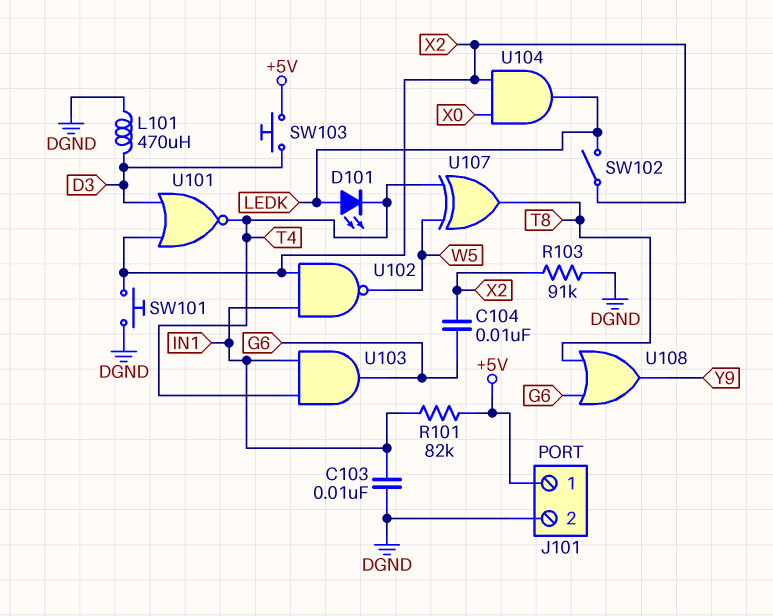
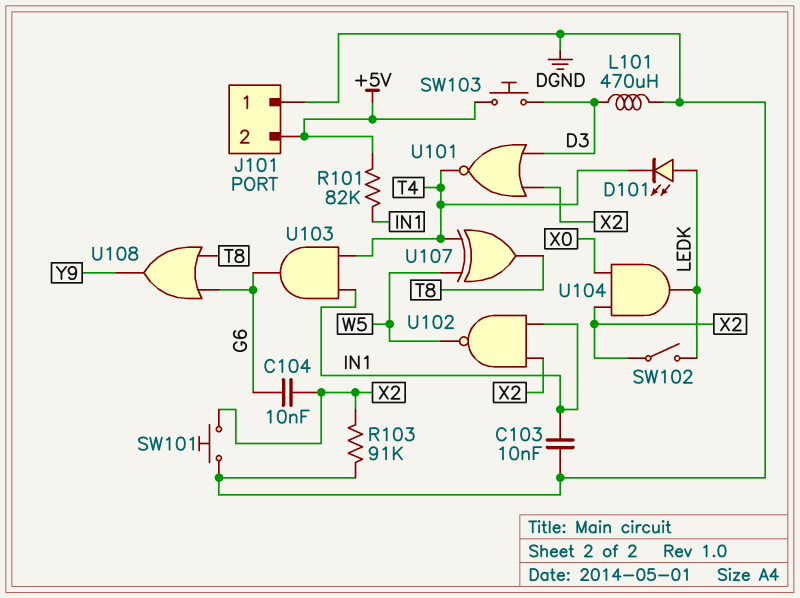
J101 pin 1: +5V -> DGND
J101 pin 2: DGND -> +5V

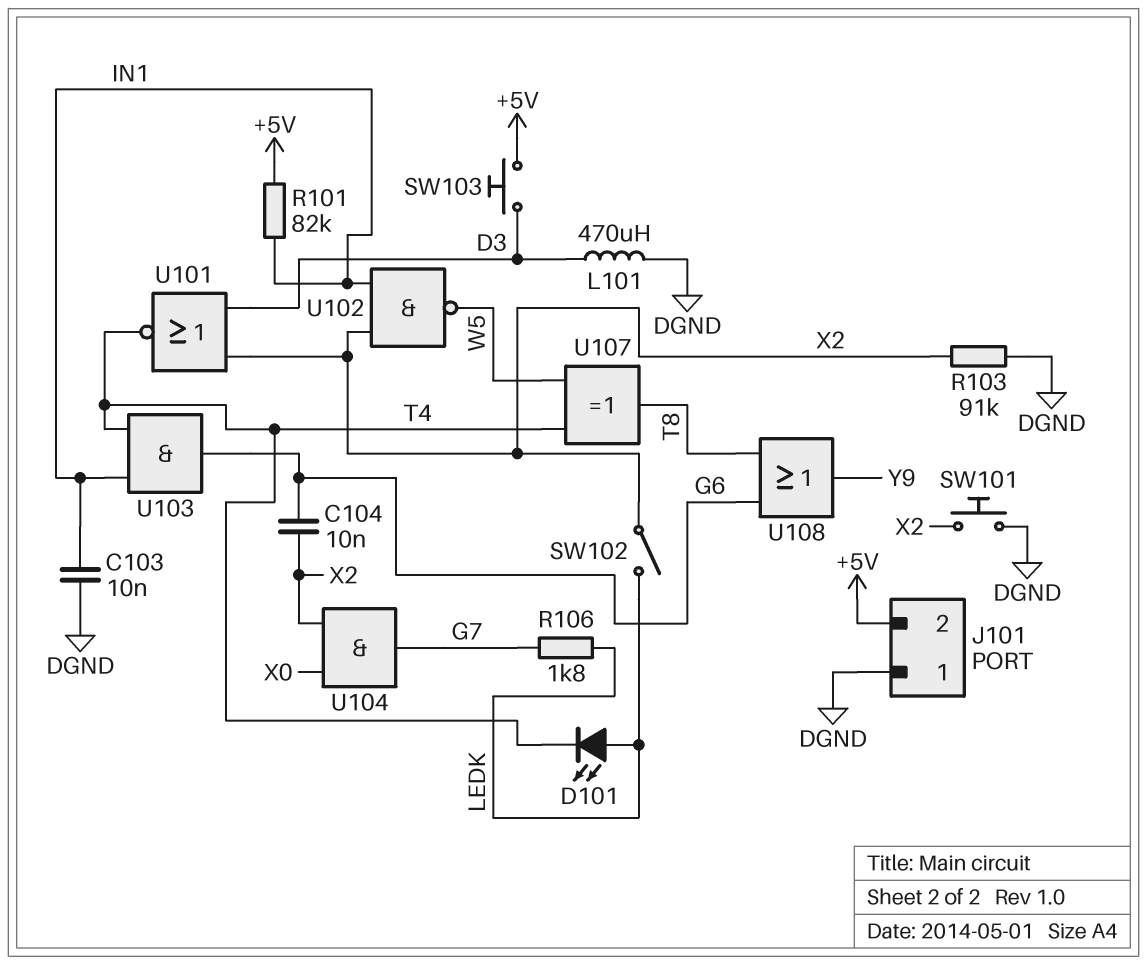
R106: none -> 1.8k (G7, LEDK)
U104: AND (in X0, in X2, out LEDK) -> AND (in X0, in X2, out G7)

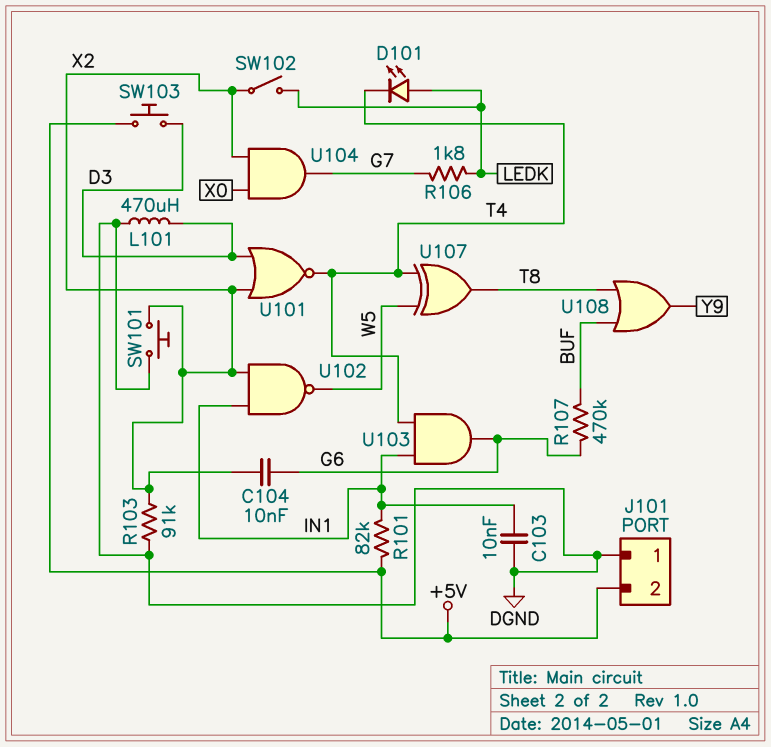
R107: none -> 470k (BUF, G6)
U108: OR (in G6, in T8, out Y9) -> OR (in BUF, in T8, out Y9)

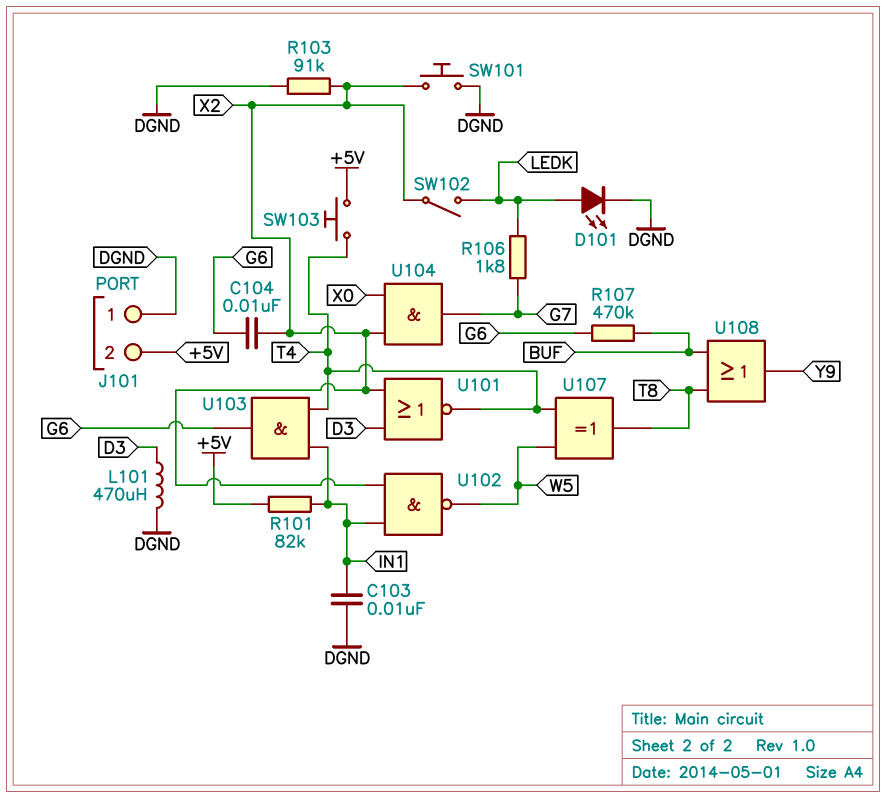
D101: LED (A LEDK, K T4) -> LED (A LEDK, K DGND)
SW103: button (+5V, D3) -> button (+5V, T4)

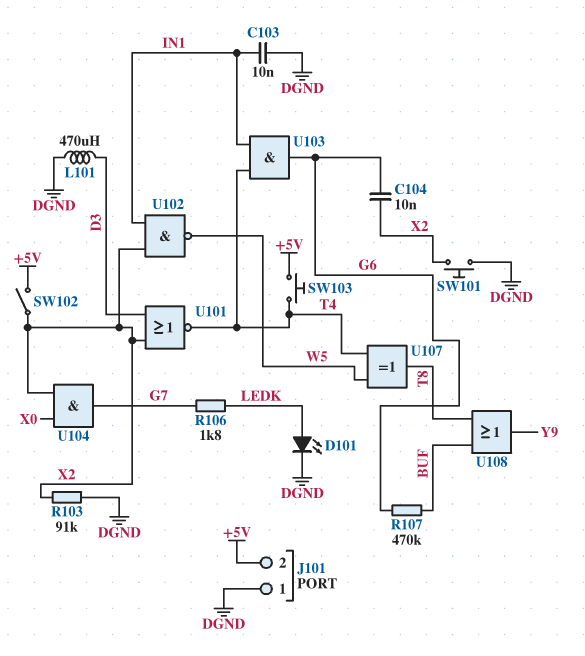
R101: 82k (+5V, IN1) -> none
SW102: switch (LEDK, X2) -> switch (+5V, X2)

